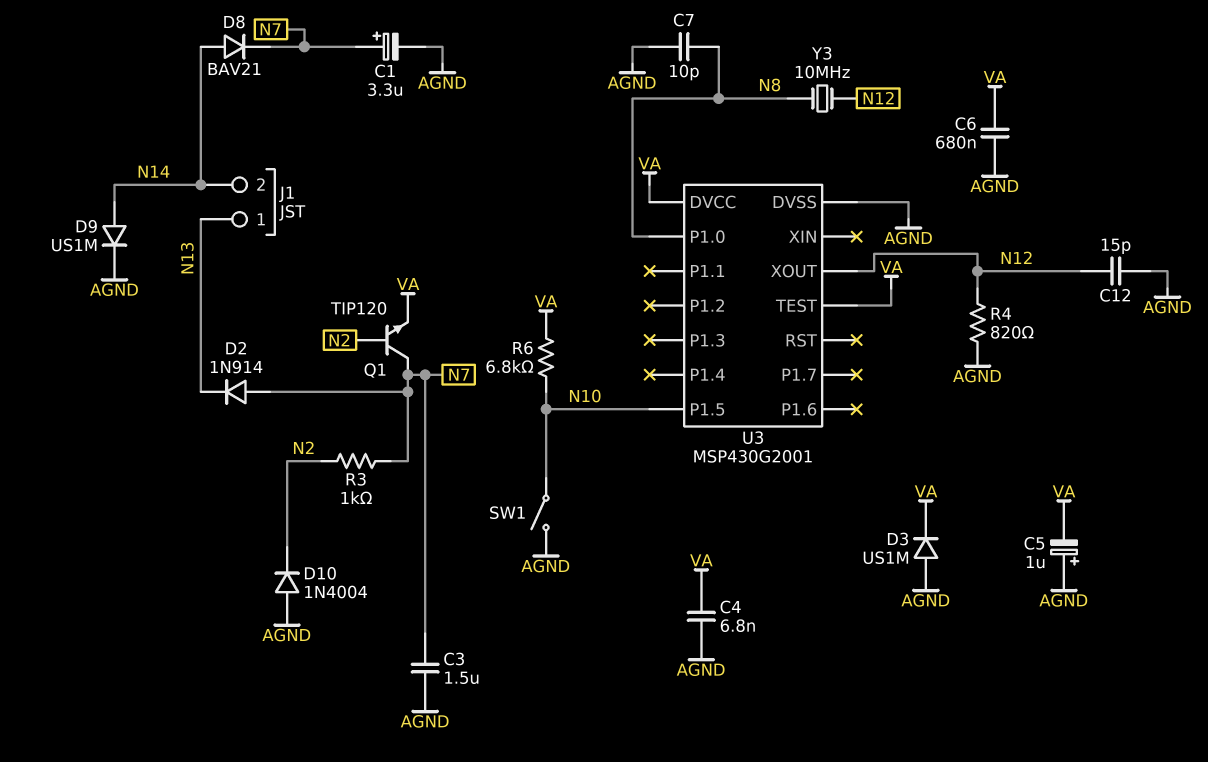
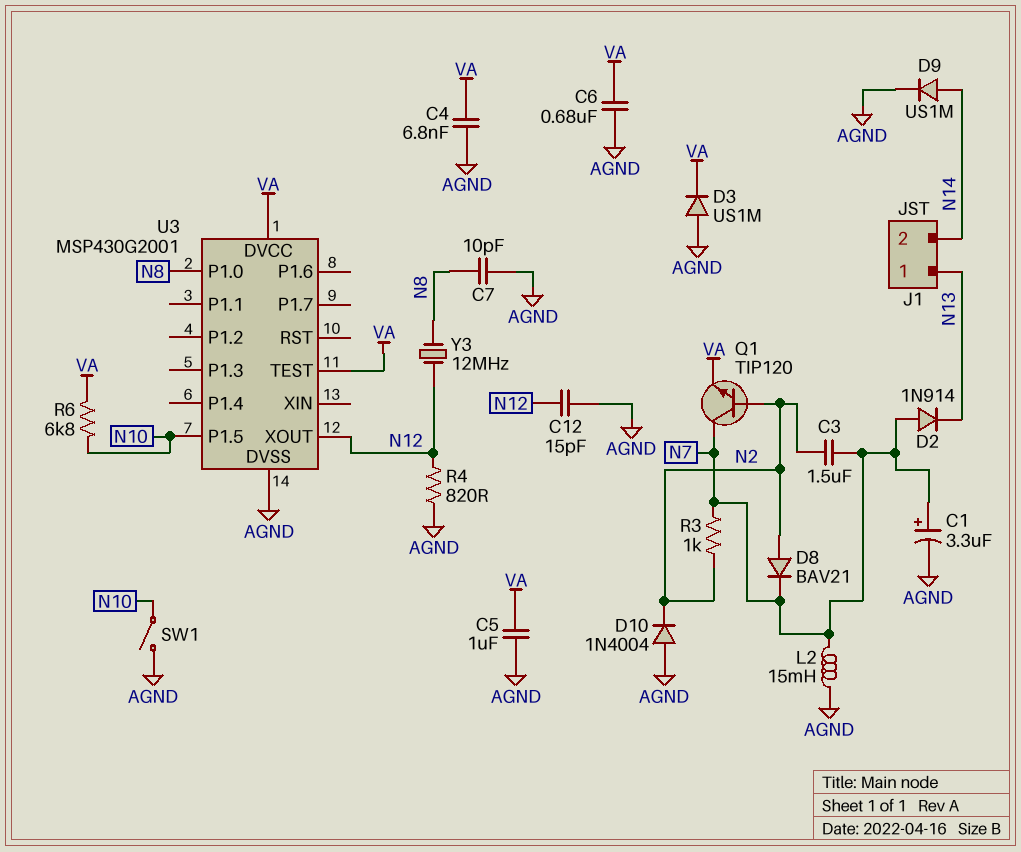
C3: 1.5uF (AGND, N7) -> 1.5uF (N2, N7)
C5: 1uF (plus AGND, minus VA) -> 1uF (AGND, VA)
D8: diode BAV21 (A N14, K N7) -> diode BAV21 (A N2, K N7)
L2: none -> 15mH (AGND, N7)
Y3: 10MHz (N8, N12) -> 12MHz (N8, N12)

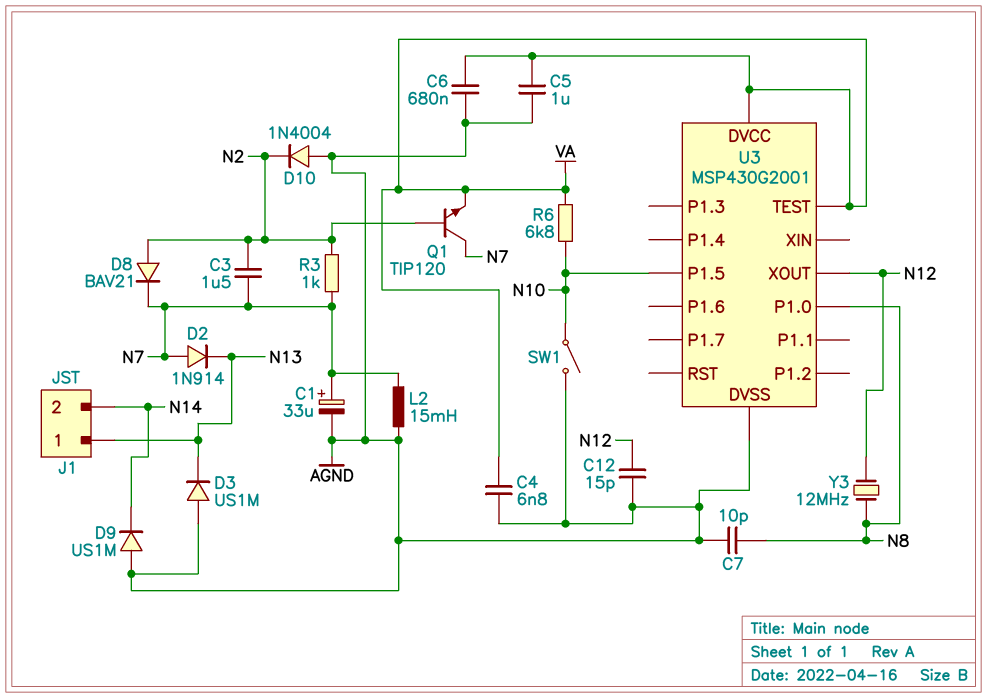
C1: 3.3uF (plus N7, minus AGND) -> 33uF (plus N7, minus AGND)
D3: diode US1M (A AGND, K VA) -> diode US1M (A AGND, K N13)
D9: diode US1M (A N14, K AGND) -> diode US1M (A AGND, K N14)
R4: 820 (AGND, N12) -> none

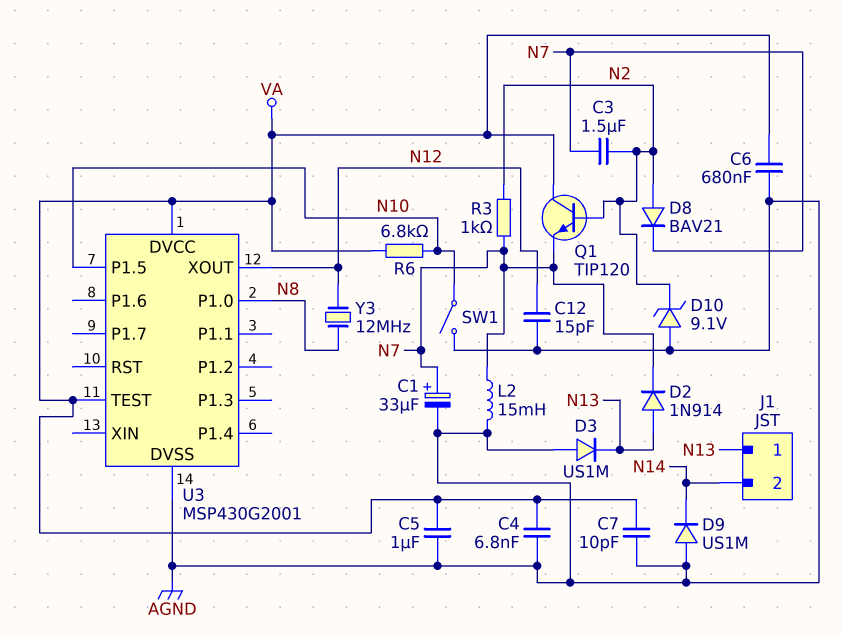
C7: 10pF (AGND, N8) -> 10pF (AGND, VA)
D2: diode 1N914 (A N7, K N13) -> diode 1N914 (A N13, K N7)
D10: diode 1N4004 (A AGND, K N2) -> zener 9.1V (A AGND, K N2)
Q1: NPN TIP120 (B N2, C N7, E VA) -> NPN TIP120 (B N2, C VA, E N7)

